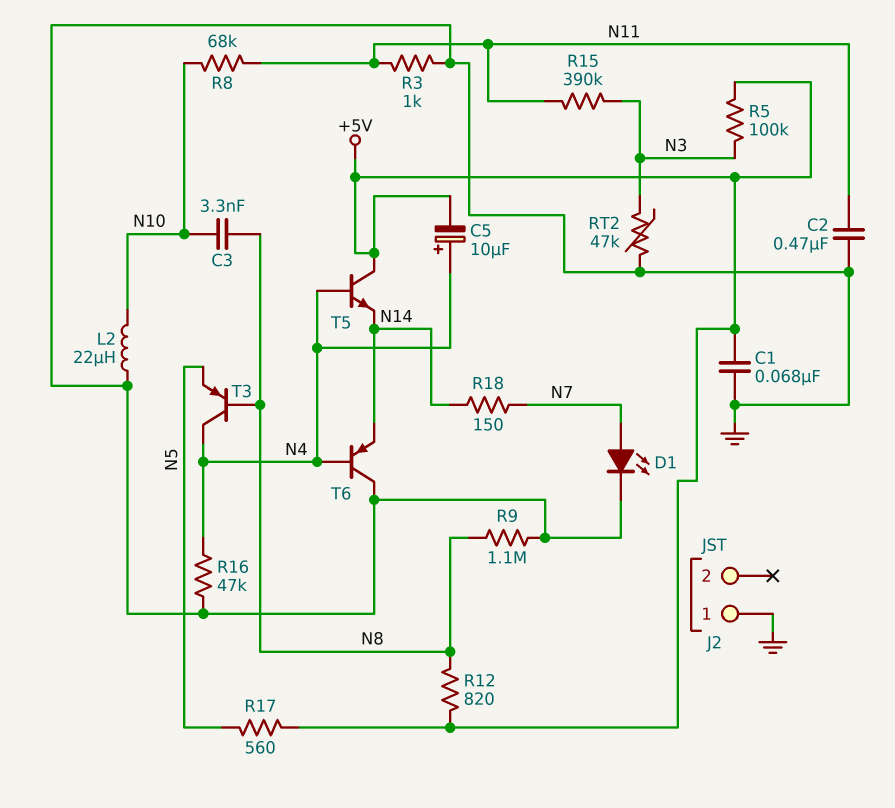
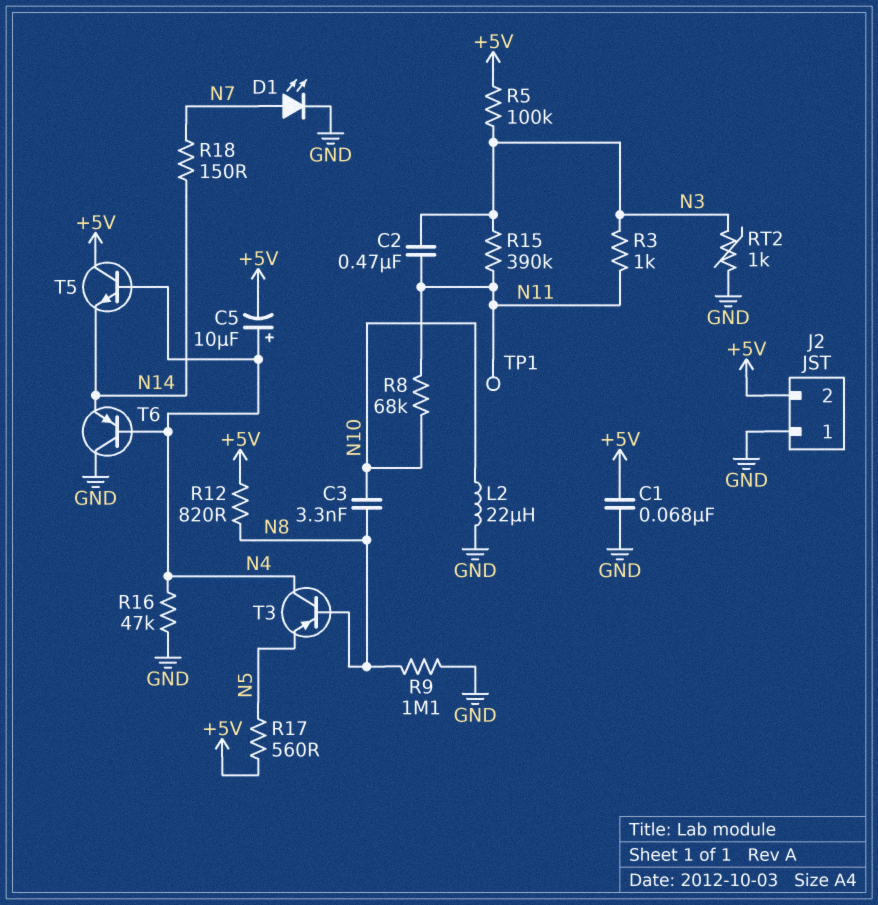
C2: 470nF (GND, N11) -> 470nF (N3, N11)
J2 pin 2: none -> +5V
R3: 1k (GND, N11) -> 1k (N3, N11)
RT2: 47k (GND, N3) -> 1k (GND, N3)
TP1: none -> test point (N11)

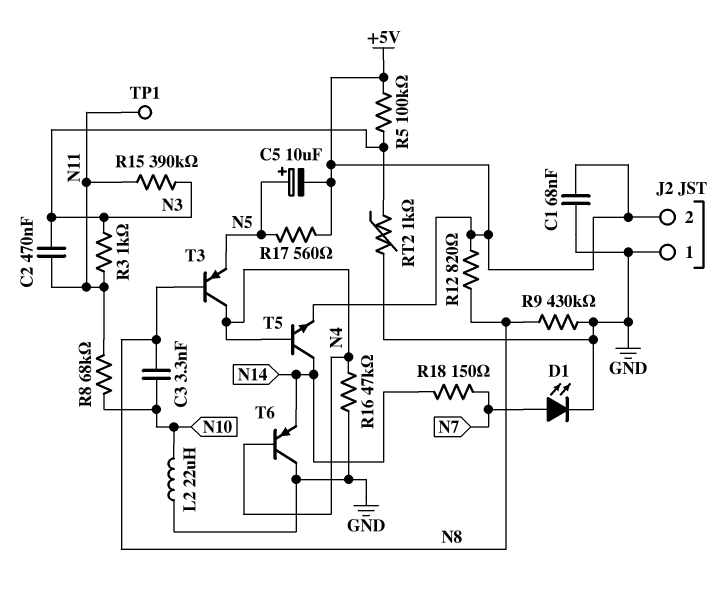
C5: 10uF (plus N4, minus +5V) -> 10uF (plus N5, minus +5V)
R9: 1.1M (GND, N8) -> 430k (GND, N8)
T5: NPN (B N4, C +5V, E N14) -> NPN (B N4, C N14, E +5V)

